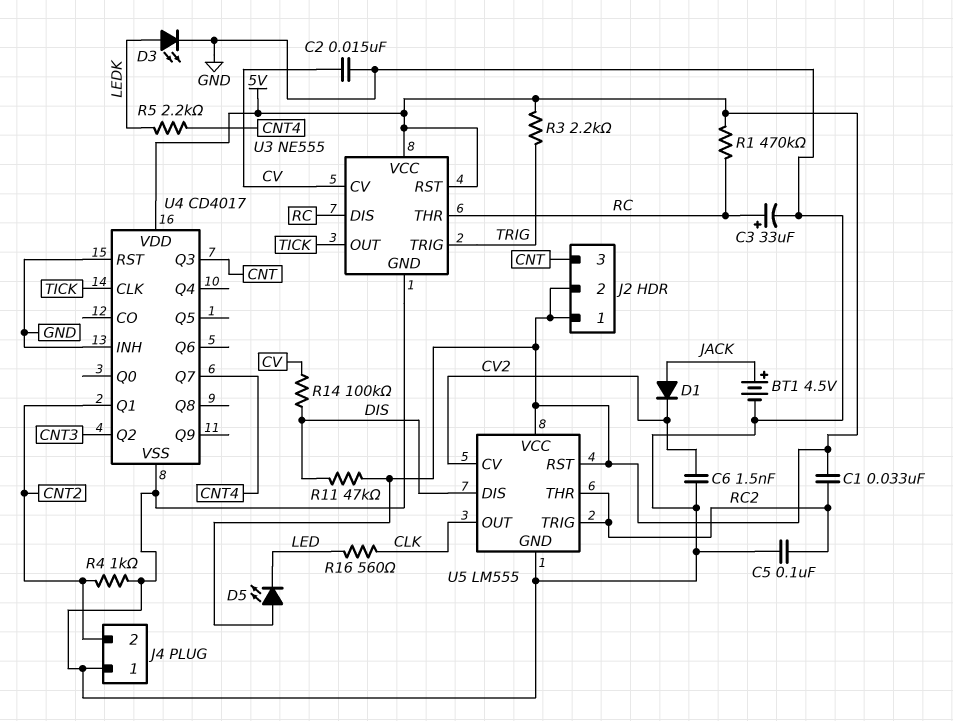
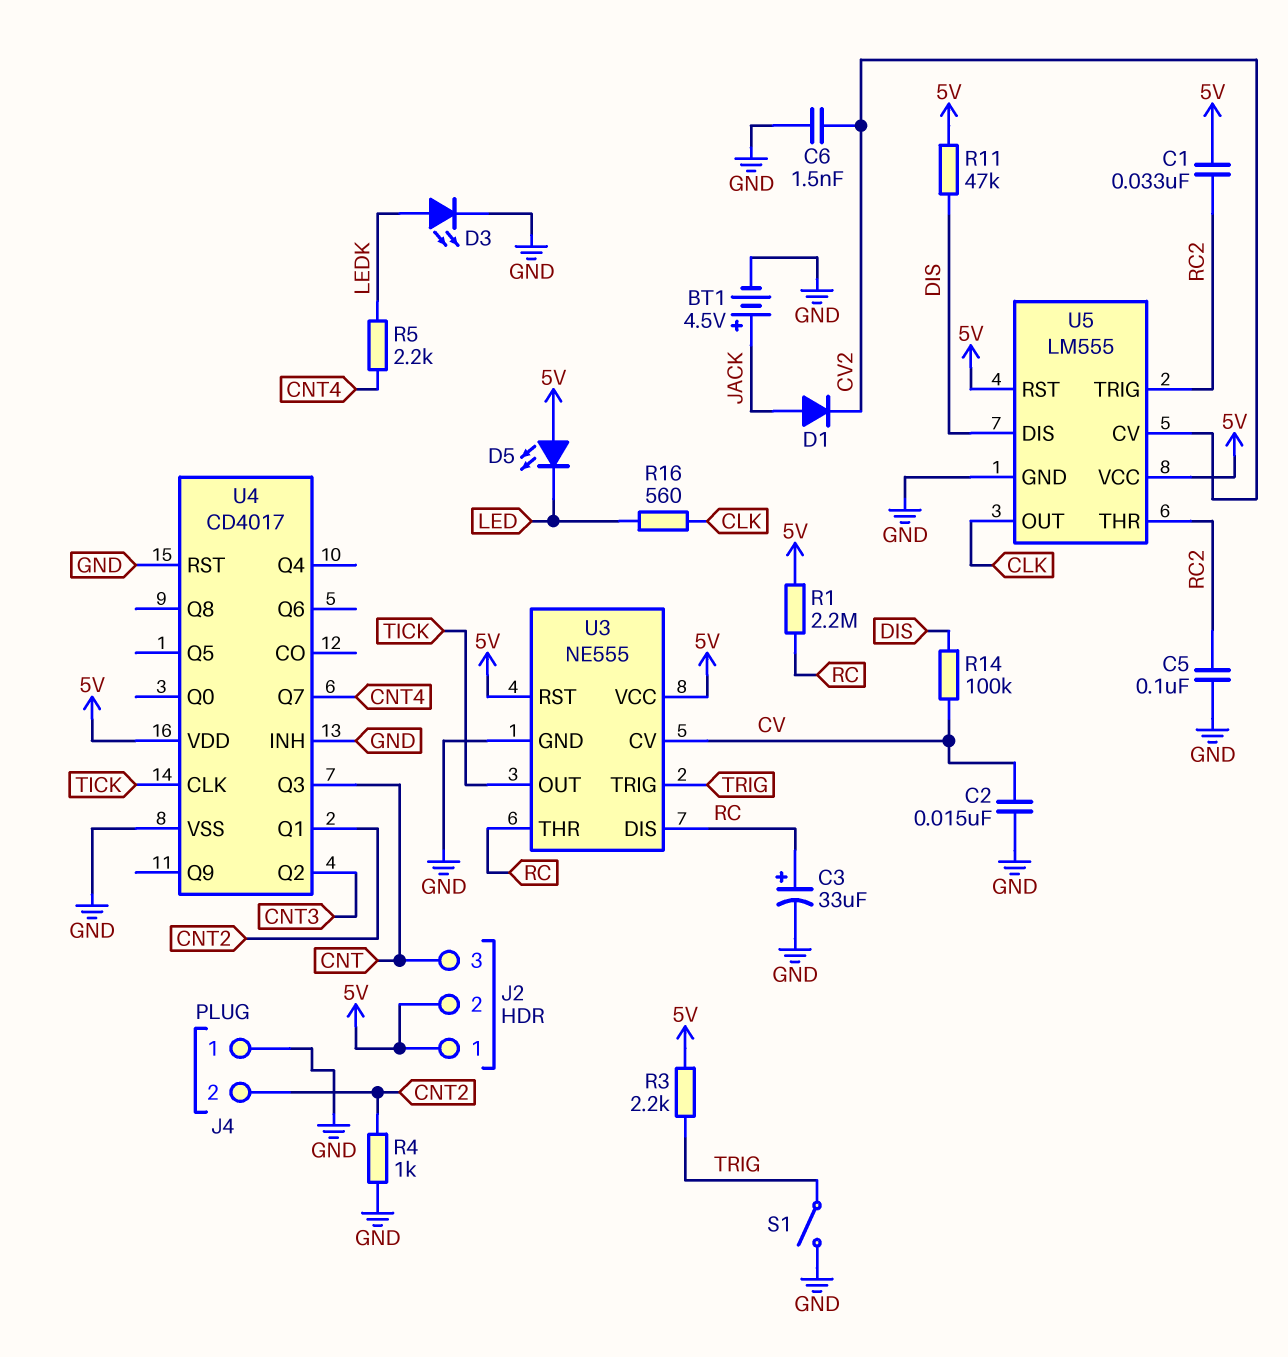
R1: 470k (5V, RC) -> 2.2M (5V, RC)
S1: none -> switch (GND, TRIG)

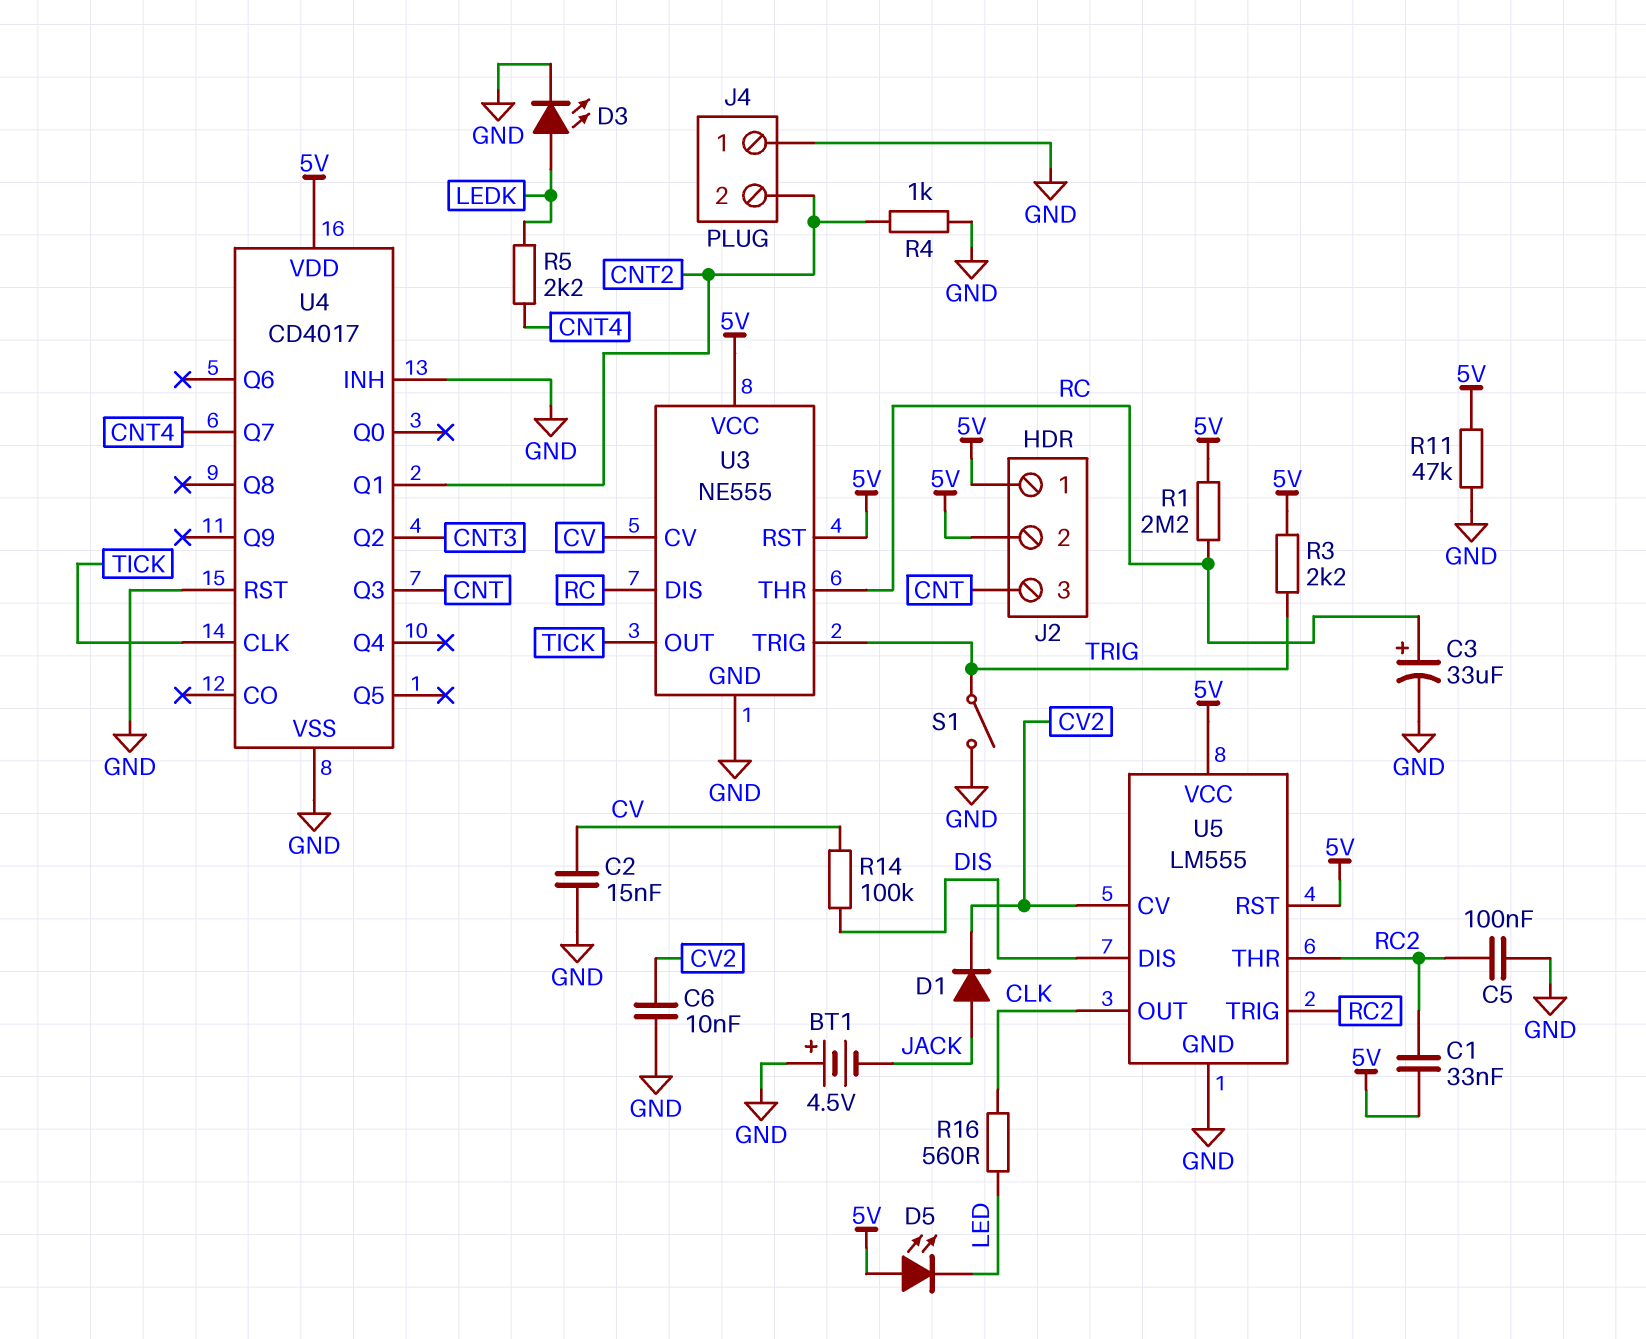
BT1: 4.5V (plus JACK, minus GND) -> 4.5V (plus GND, minus JACK)
C6: 1.5nF (CV2, GND) -> 10nF (CV2, GND)
R11: 47k (5V, DIS) -> 47k (5V, GND)

